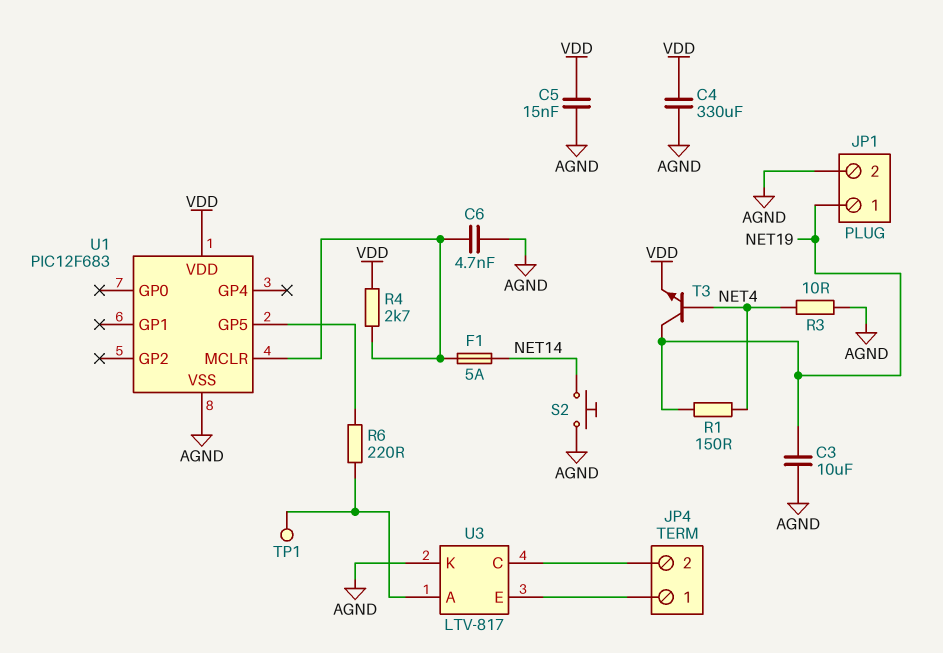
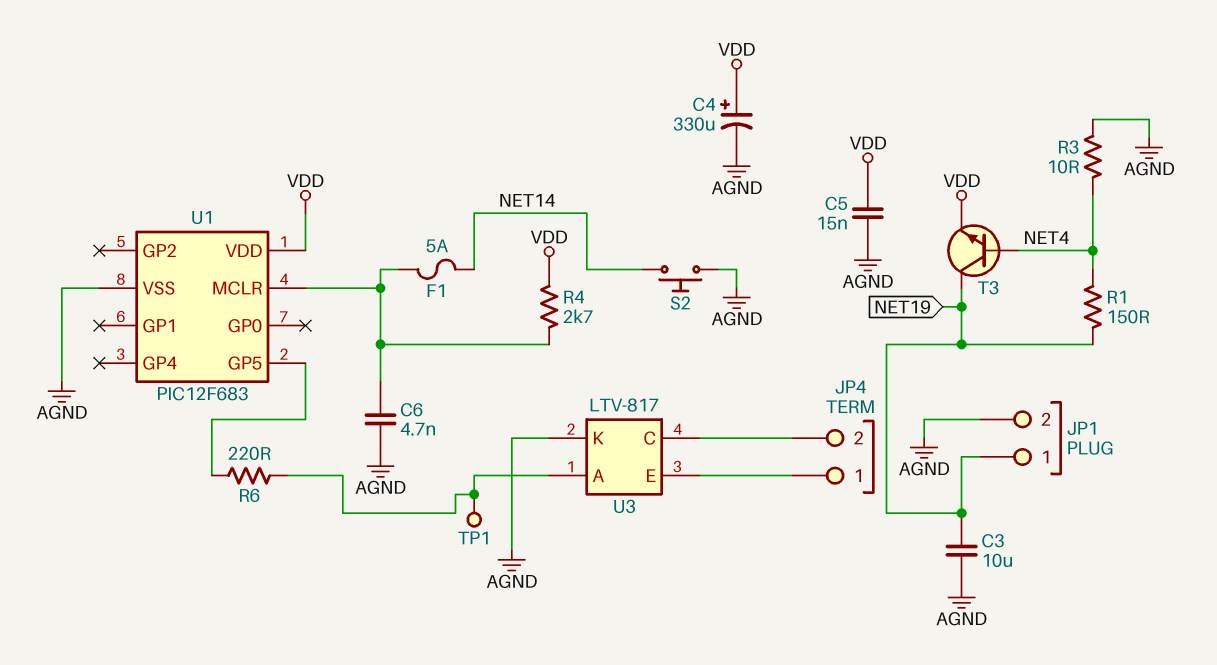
C4: 330uF (AGND, VDD) -> 330uF (plus VDD, minus AGND)

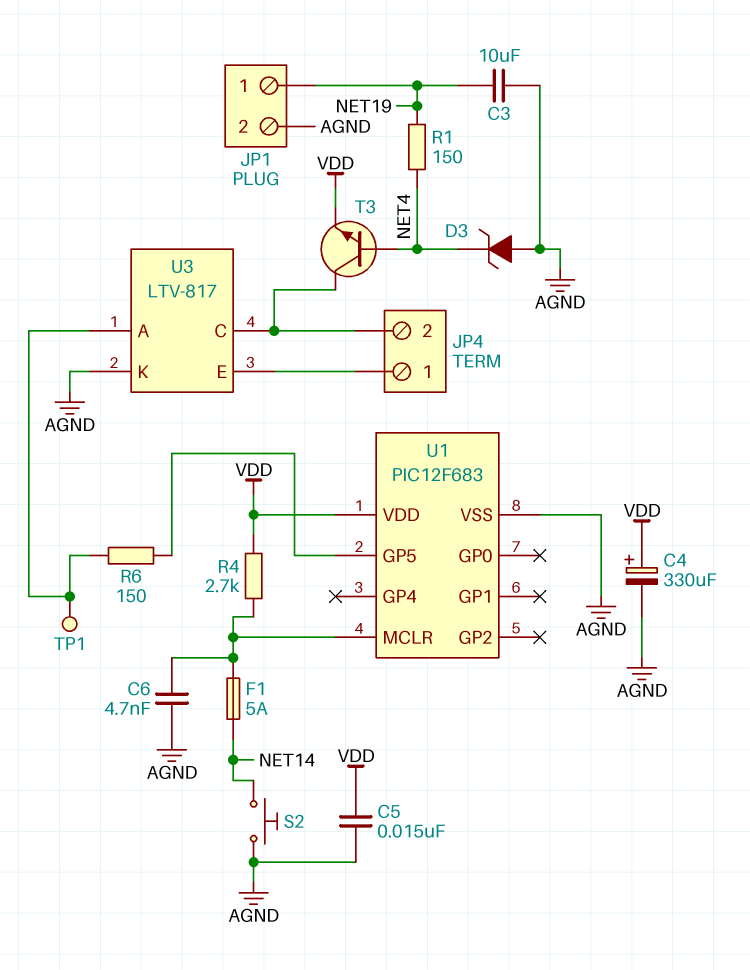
D3: none -> zener (A AGND, K NET4)
R3: 10 (AGND, NET4) -> none
R6: 220 (U1/GP5, U3/A) -> 150 (U1/GP5, U3/A)
T3: NPN (B NET4, C NET19, E VDD) -> NPN (B NET4, C JP4/2, E VDD)

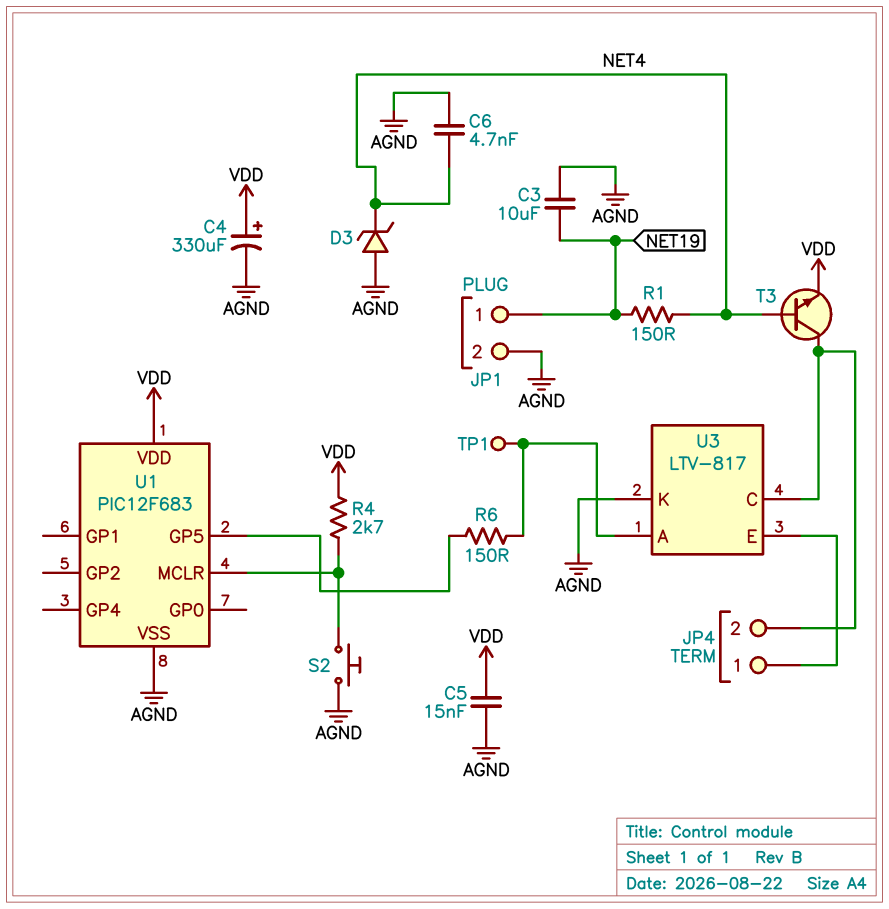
C6: 4.7nF (AGND, U1/MCLR) -> 4.7nF (AGND, NET4)
F1: 5A (NET14, U1/MCLR) -> none
S2: button (AGND, NET14) -> button (AGND, U1/MCLR)

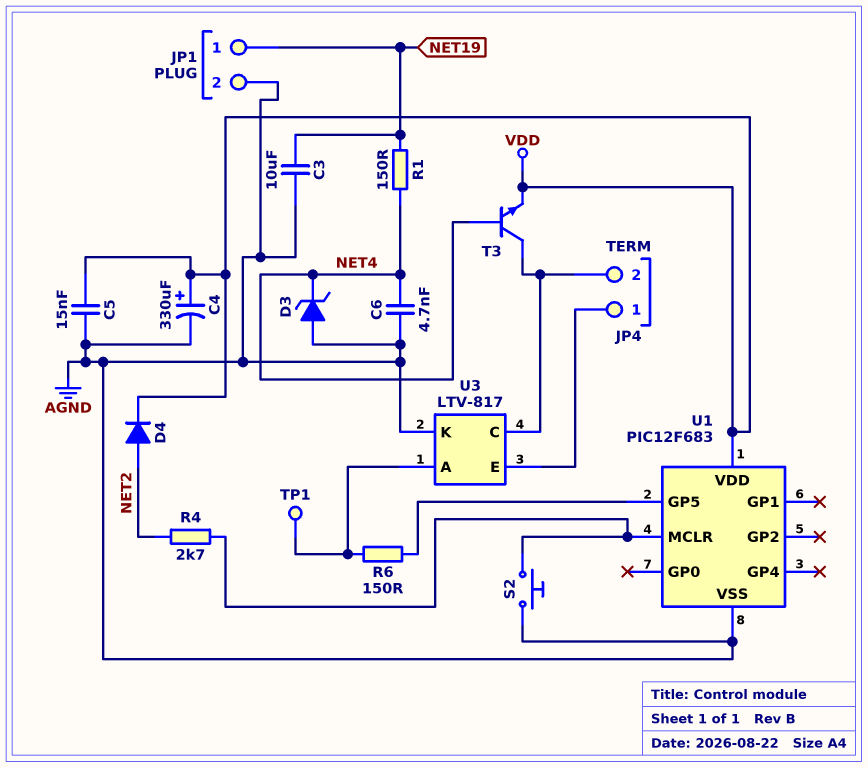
D4: none -> diode (A NET2, K VDD)
R4: 2.7k (U1/MCLR, VDD) -> 2.7k (NET2, U1/MCLR)

